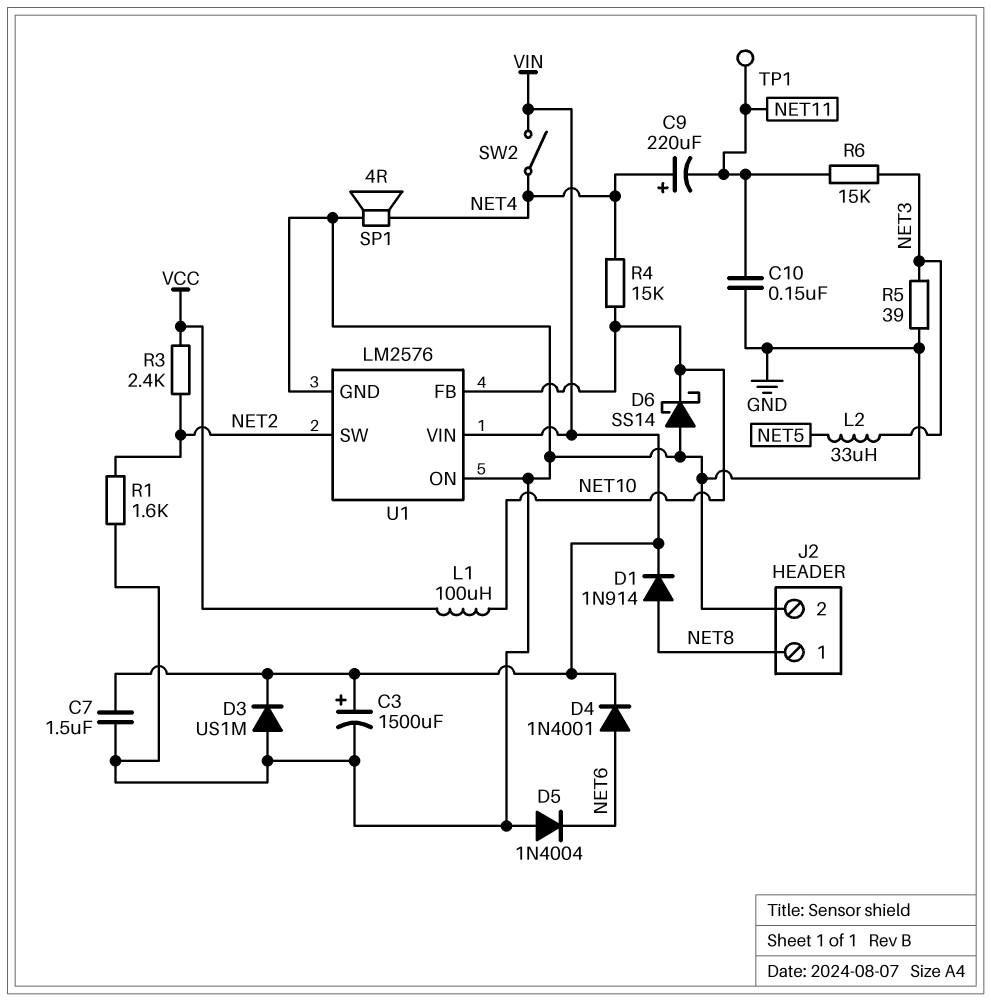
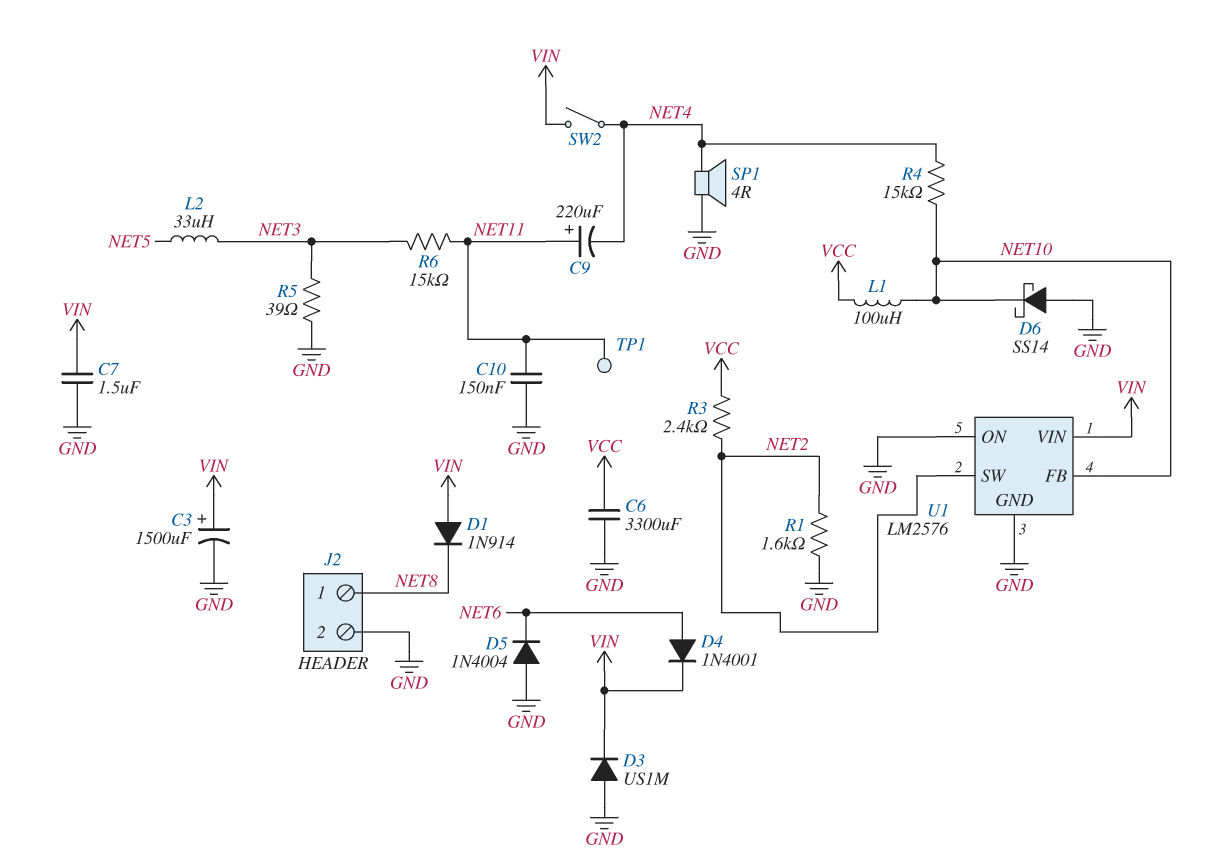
C6: none -> 3300uF (GND, VCC)
C9: 220uF (plus NET4, minus NET11) -> 220uF (plus NET11, minus NET4)
D1: diode 1N914 (A NET8, K VIN) -> diode 1N914 (A VIN, K NET8)

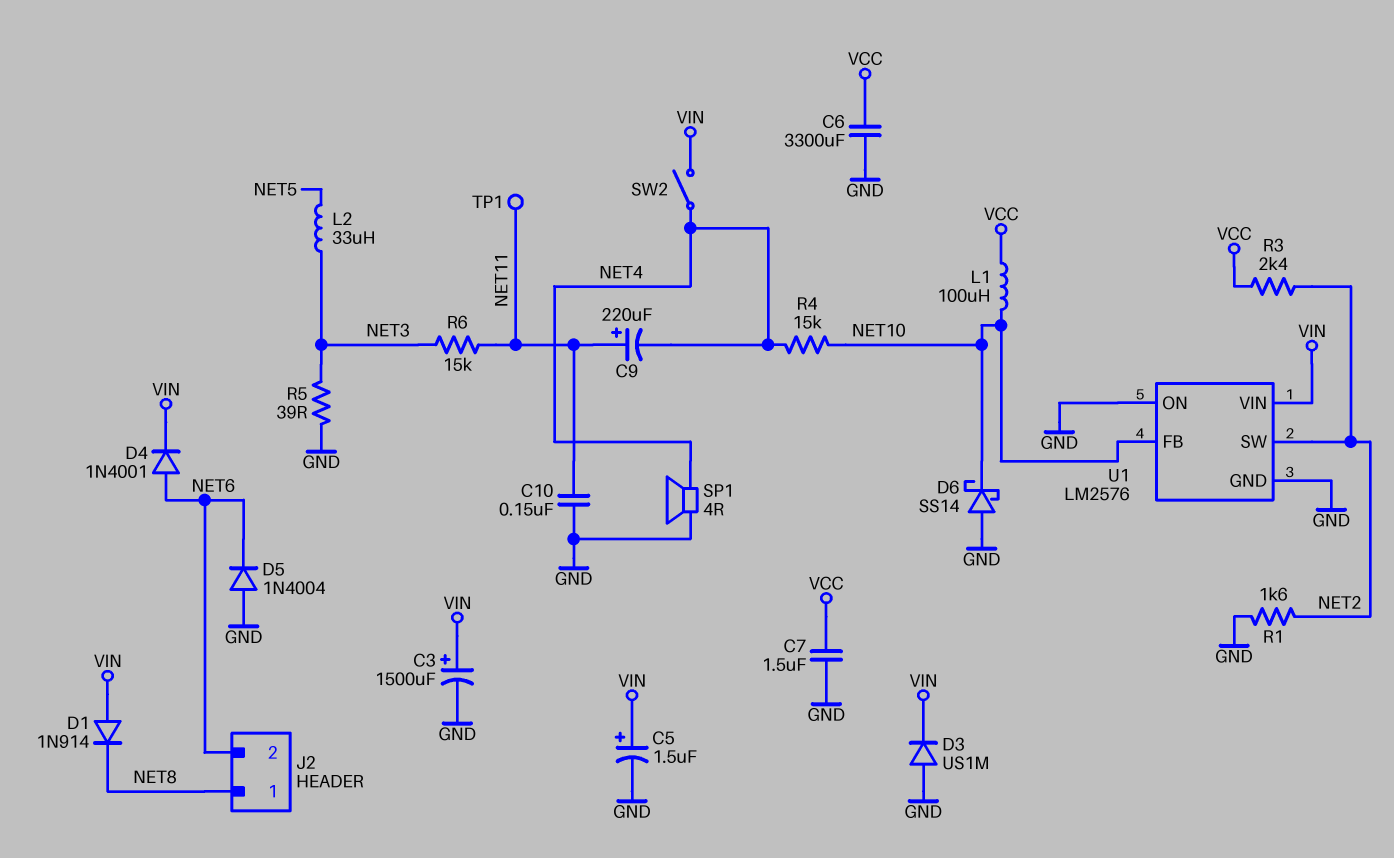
C5: none -> 1.5uF (plus VIN, minus GND)
C7: 1.5uF (GND, VIN) -> 1.5uF (GND, VCC)
J2 pin 2: GND -> NET6

